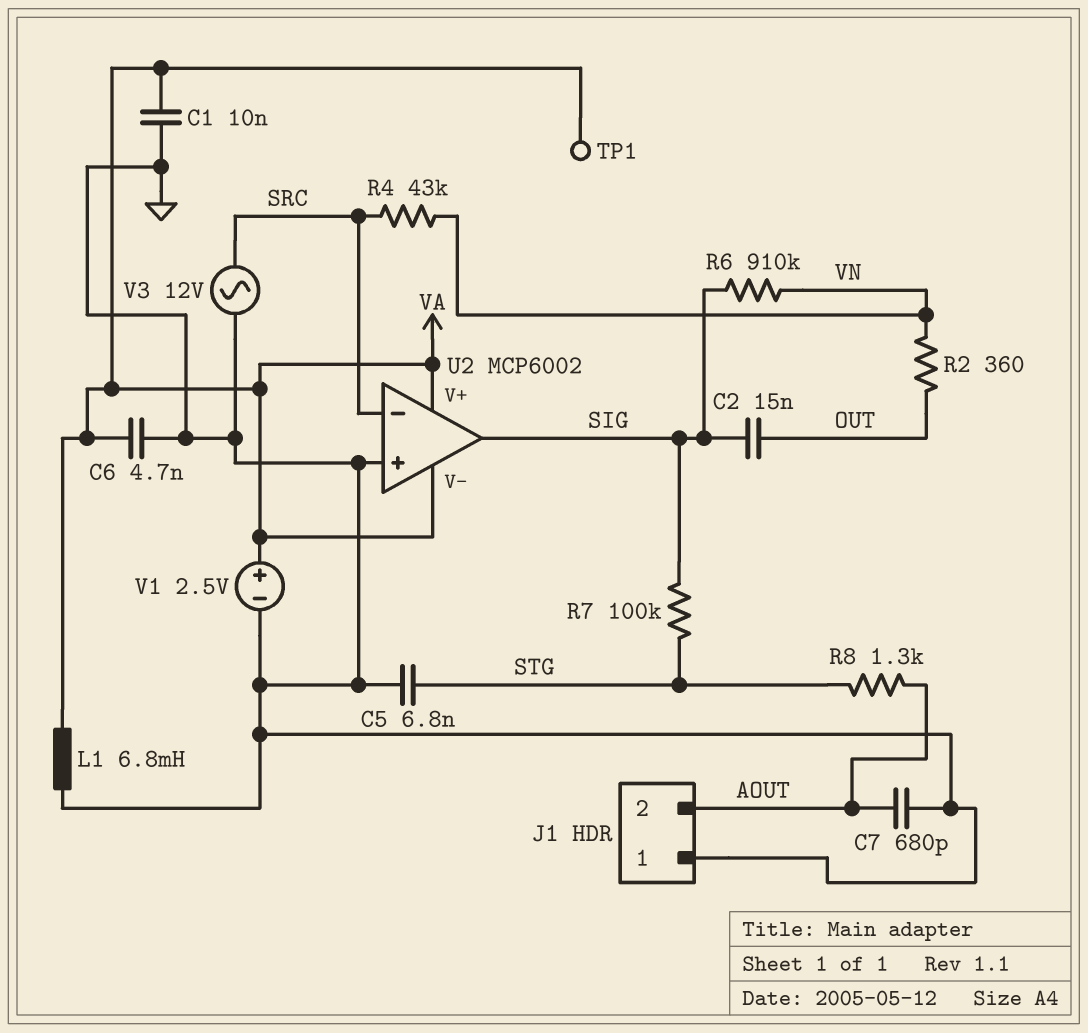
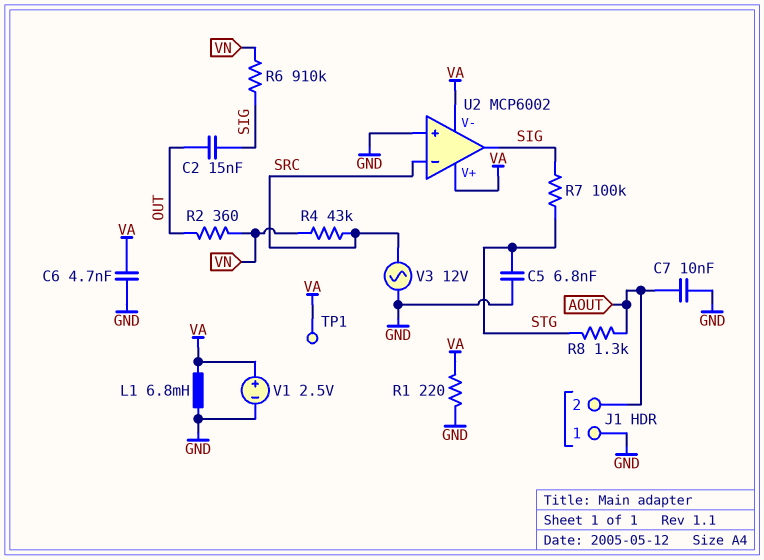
C1: 10nF (GND, VA) -> none
C7: 680pF (AOUT, GND) -> 10nF (AOUT, GND)
R1: none -> 220 (GND, VA)

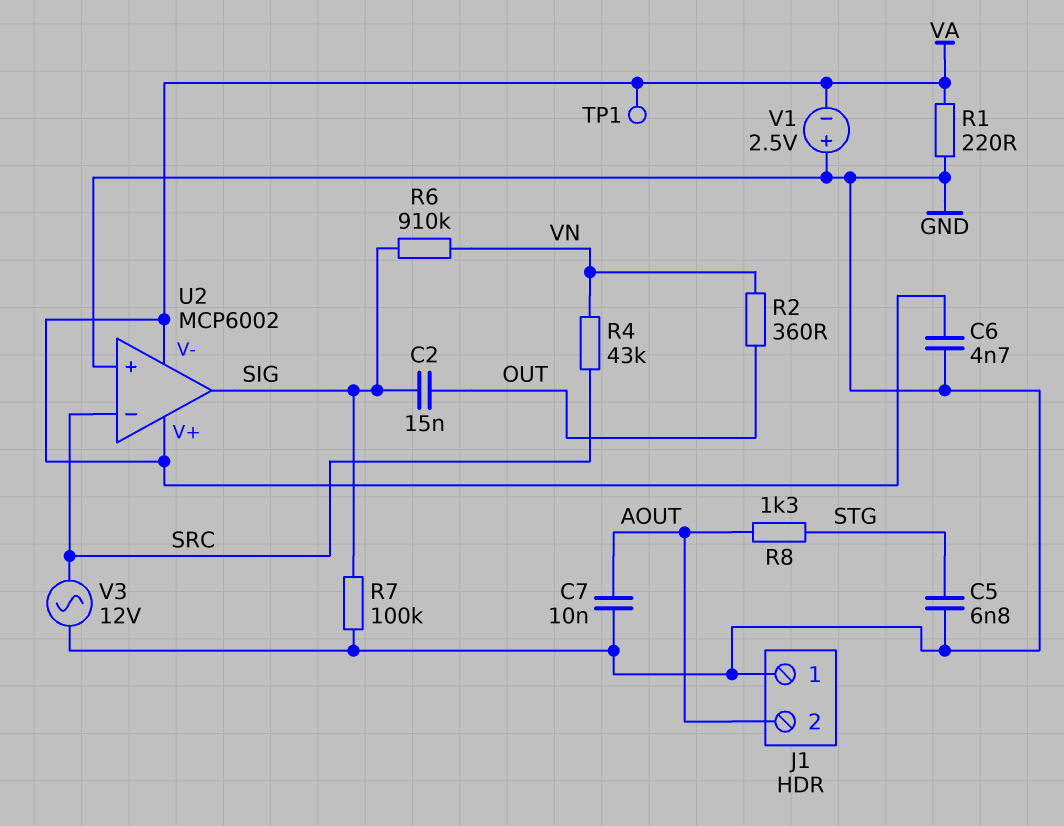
L1: 6.8mH (GND, VA) -> none
R7: 100k (SIG, STG) -> 100k (GND, SIG)
V1: 2.5V (plus VA, minus GND) -> 2.5V (plus GND, minus VA)

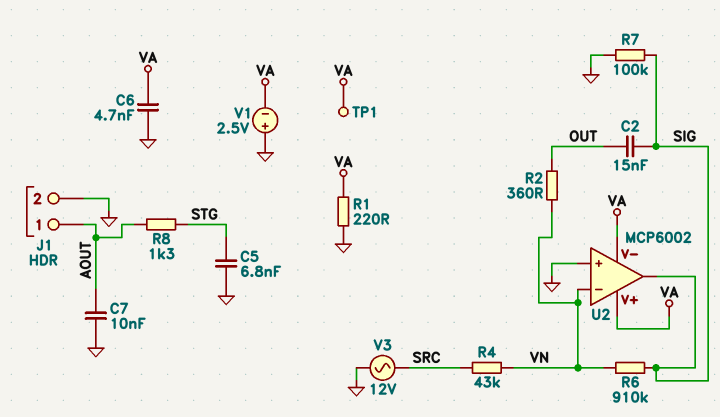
J1 pin 1: GND -> AOUT
J1 pin 2: AOUT -> GND
U2 pin in-: SRC -> VN

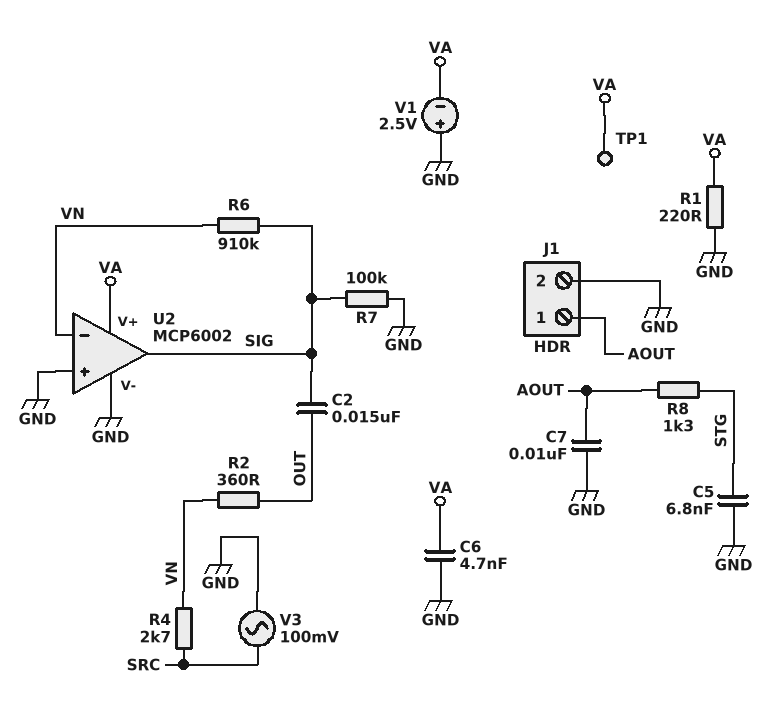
R4: 43k (SRC, VN) -> 2.7k (SRC, VN)
U2 pin V-: VA -> GND
V3: AC 12V (GND, SRC) -> AC 100mV (GND, SRC)

